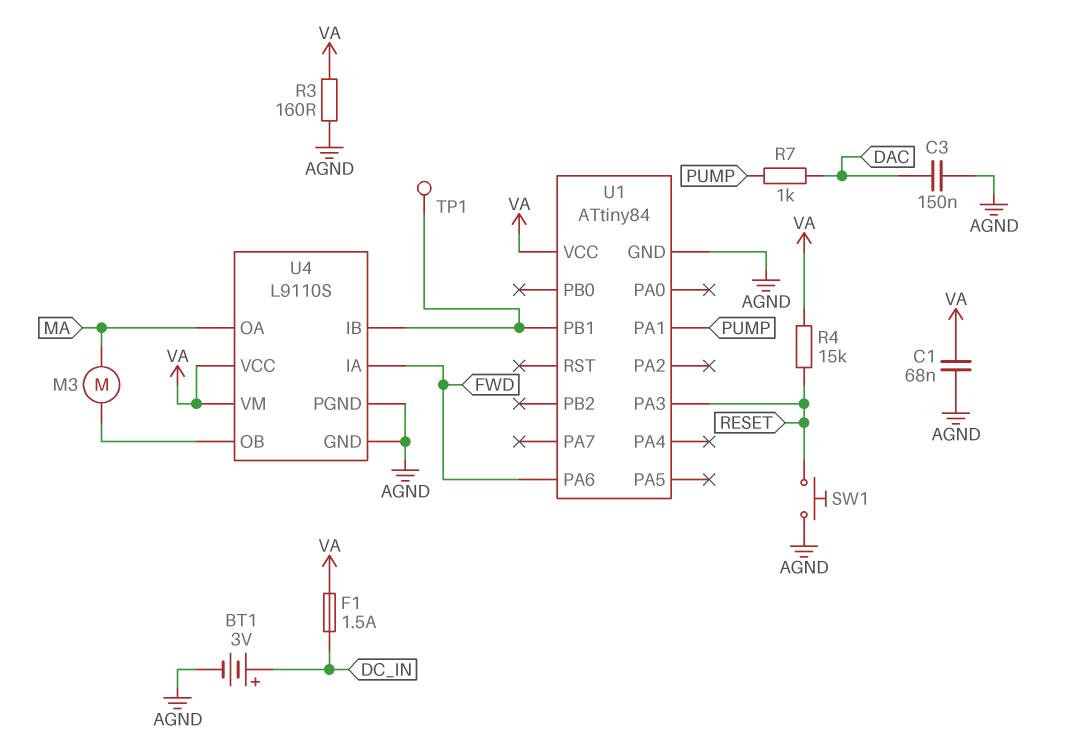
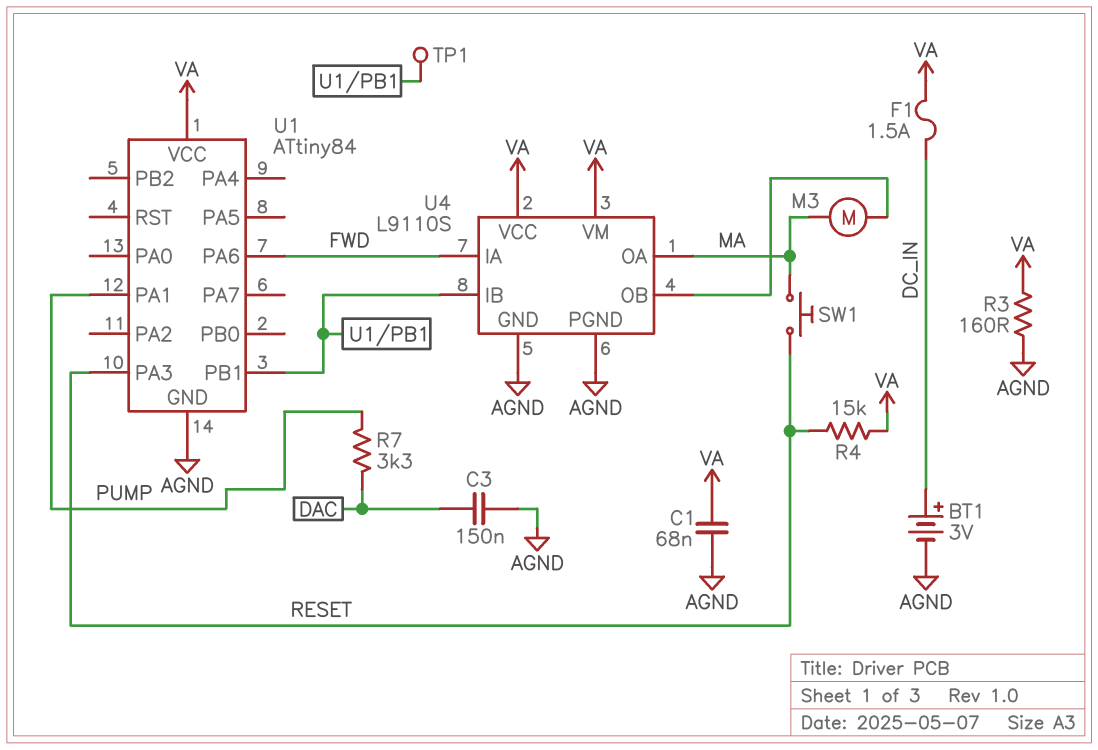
R7: 1k (DAC, PUMP) -> 3.3k (DAC, PUMP)
SW1: button (AGND, RESET) -> button (MA, RESET)

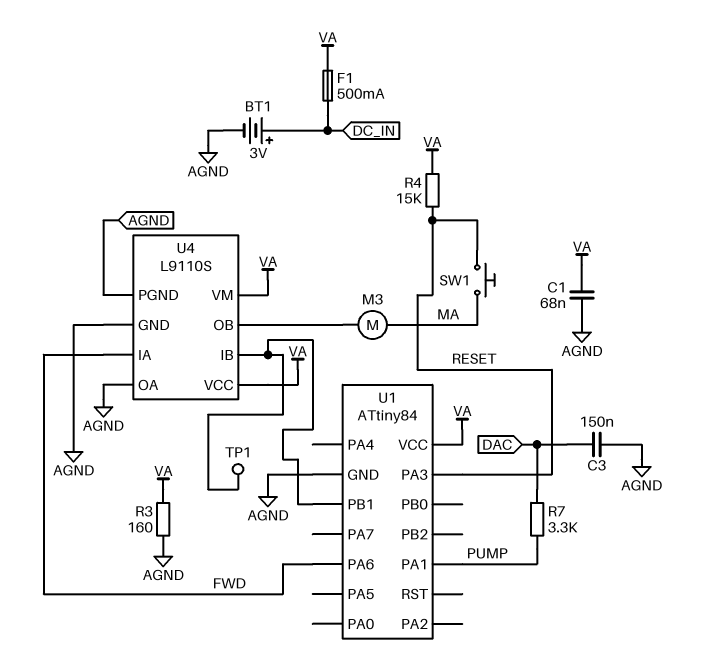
F1: 1.5A (DC_IN, VA) -> 500mA (DC_IN, VA)
U4 pin OA: MA -> AGND

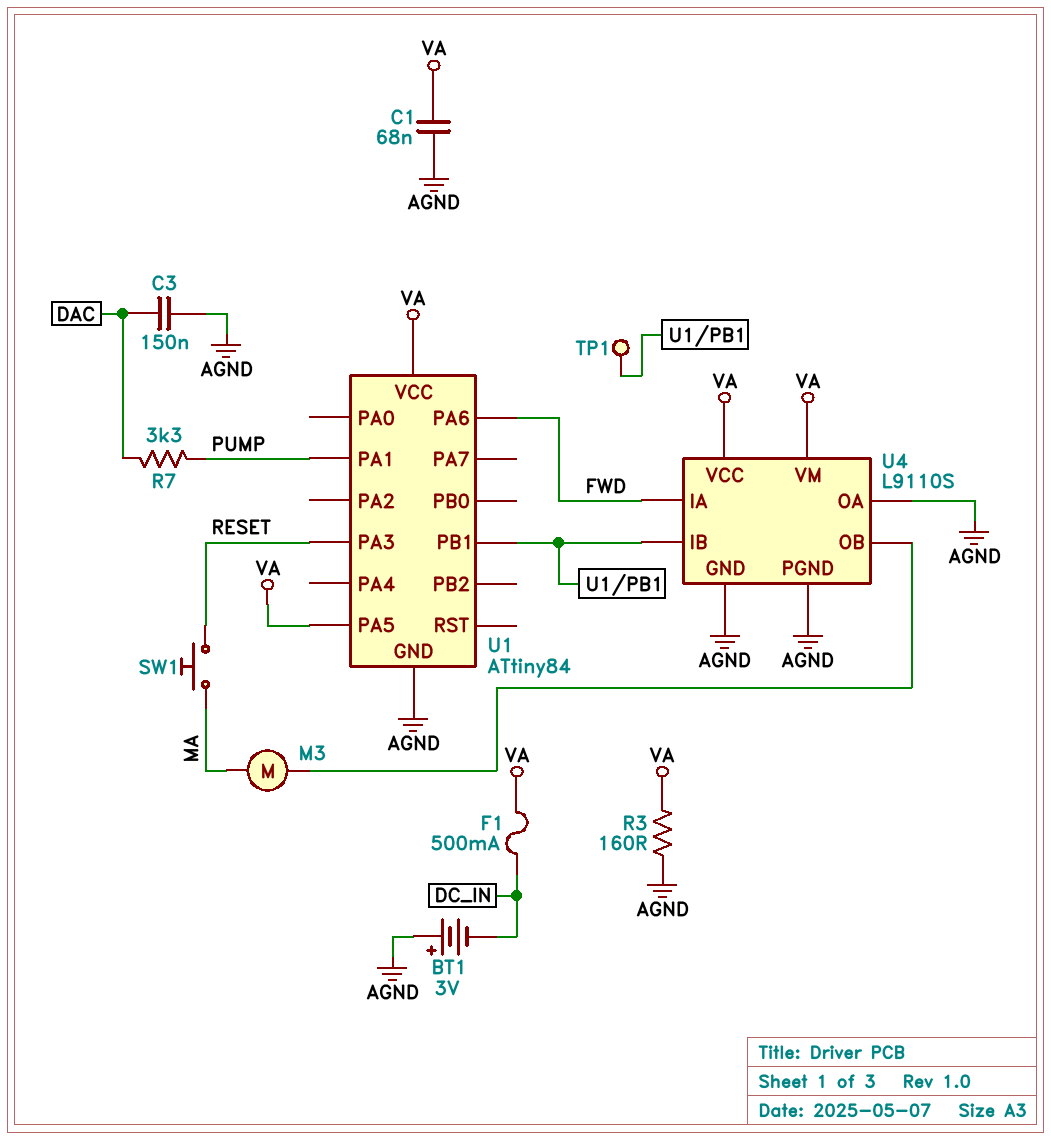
BT1: 3V (plus DC_IN, minus AGND) -> 3V (plus AGND, minus DC_IN)
R4: 15k (RESET, VA) -> none
U1 pin PA5: none -> VA

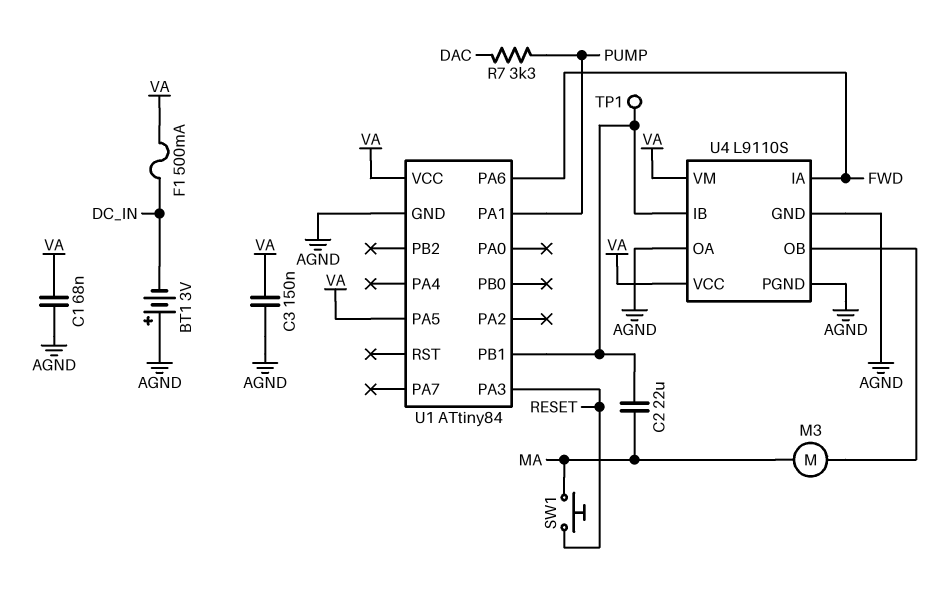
C2: none -> 22uF (MA, U1/PB1)
C3: 150nF (AGND, DAC) -> 150nF (AGND, VA)
R3: 160 (AGND, VA) -> none

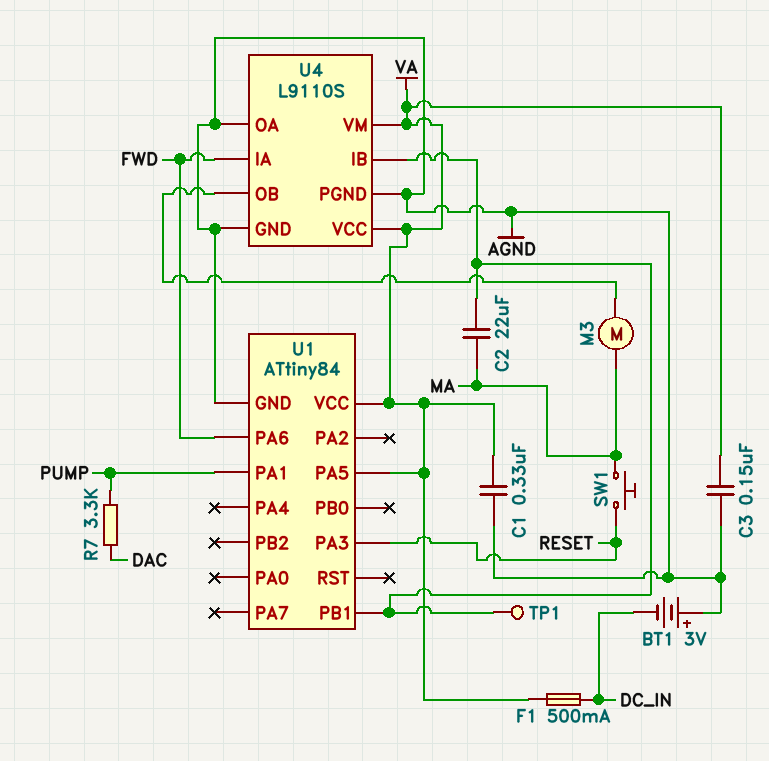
C1: 68nF (AGND, VA) -> 330nF (AGND, VA)

